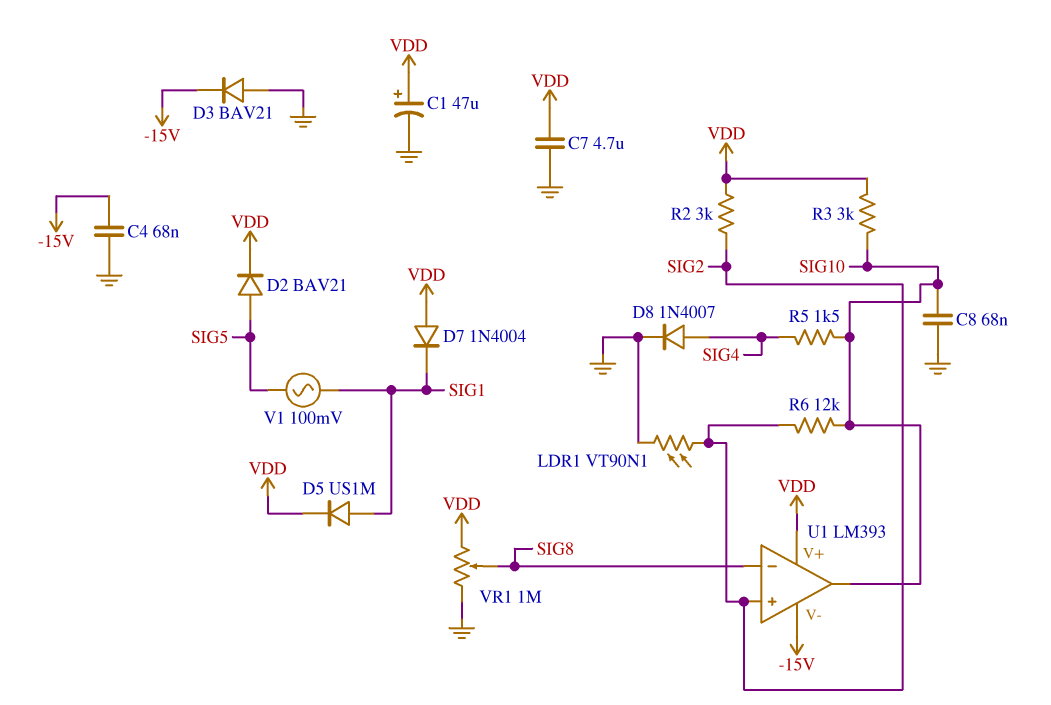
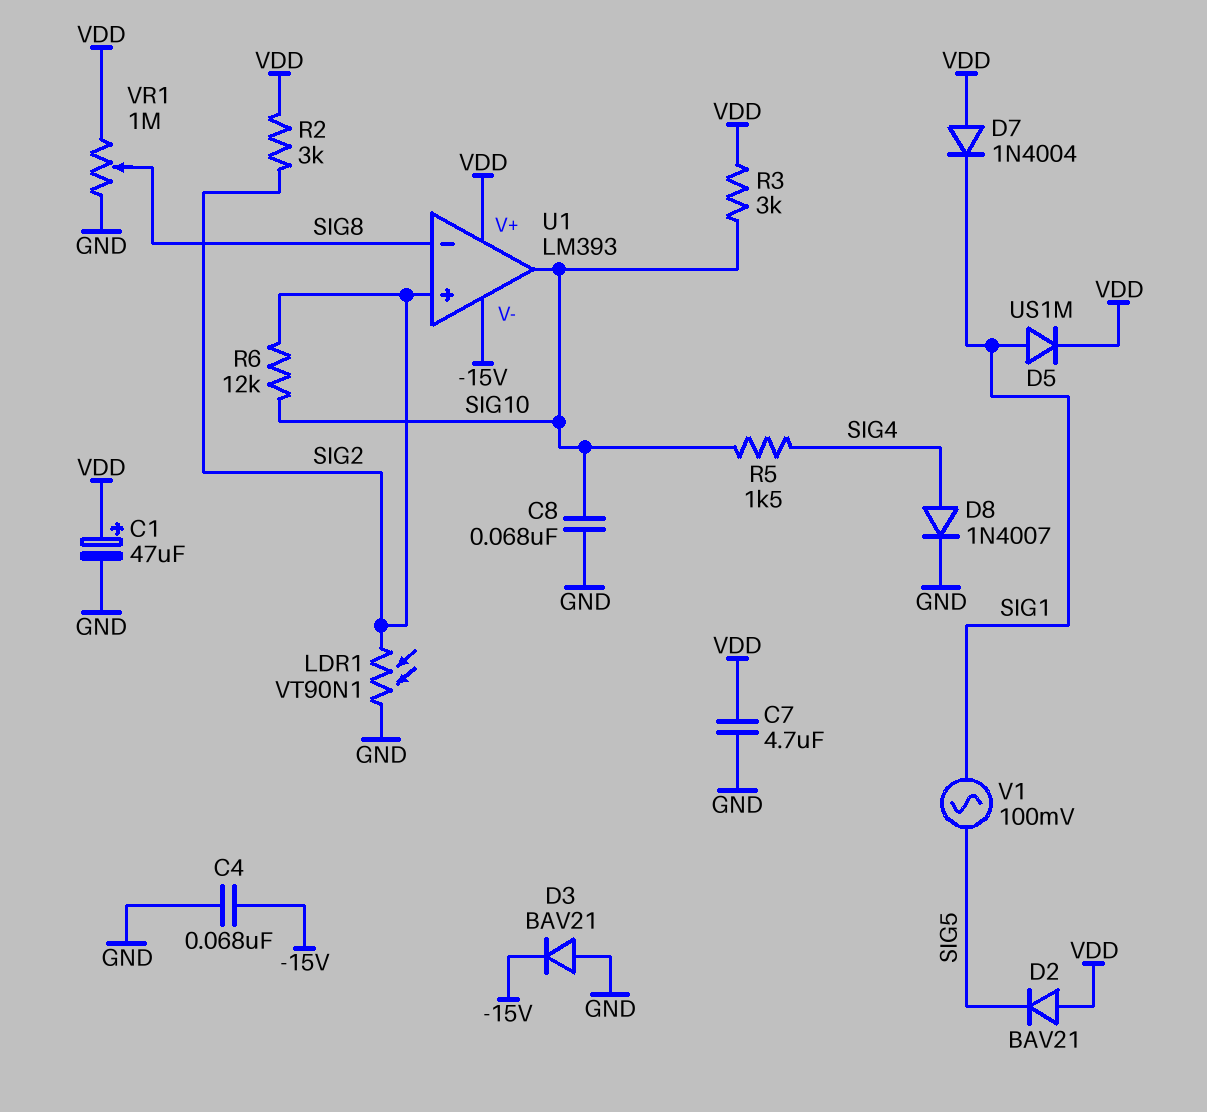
D2: diode BAV21 (A SIG5, K VDD) -> diode BAV21 (A VDD, K SIG5)

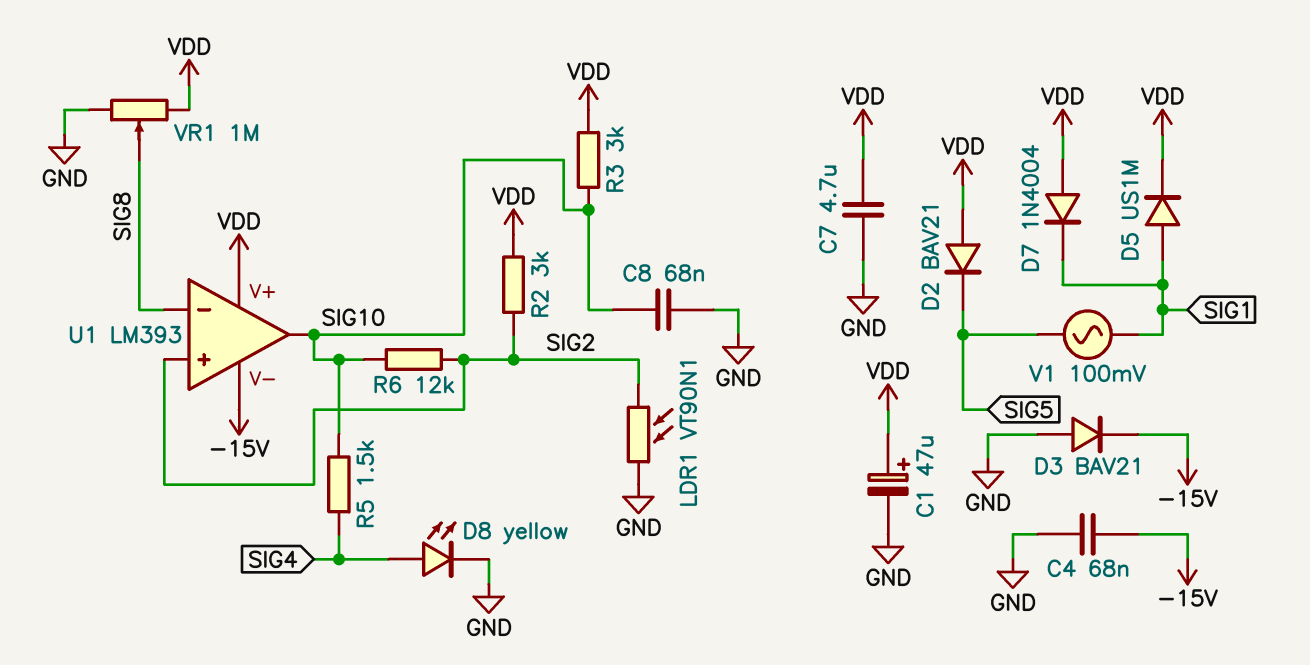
D8: diode 1N4007 (A SIG4, K GND) -> LED yellow (A SIG4, K GND)

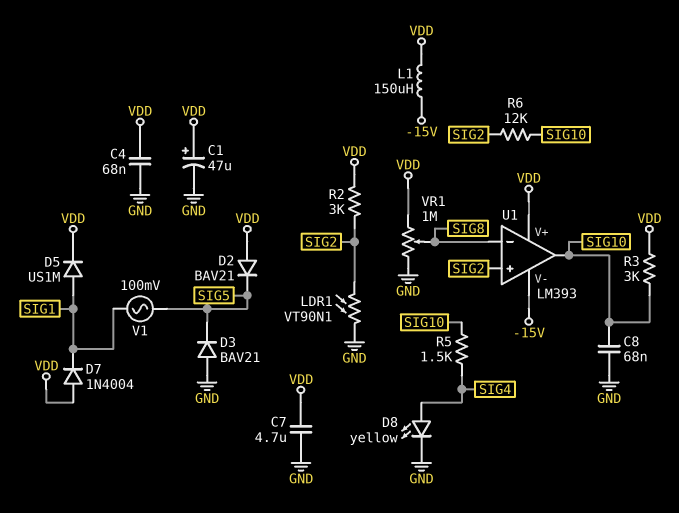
C4: 68nF (-15V, GND) -> 68nF (GND, VDD)
D3: diode BAV21 (A GND, K -15V) -> diode BAV21 (A GND, K SIG5)
L1: none -> 150uH (-15V, VDD)

